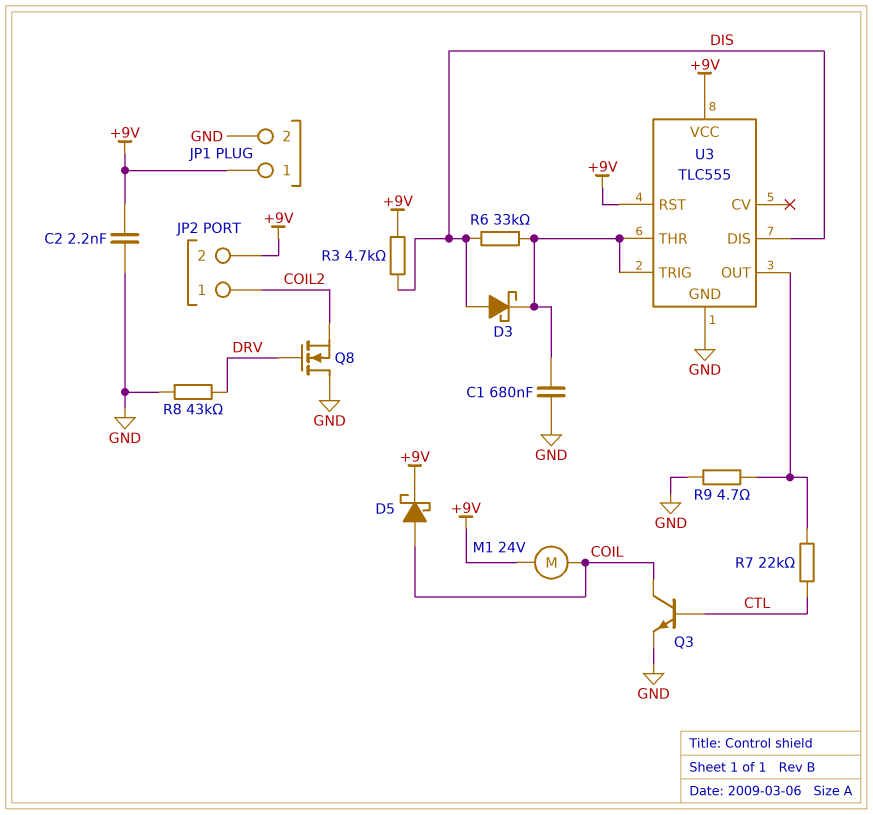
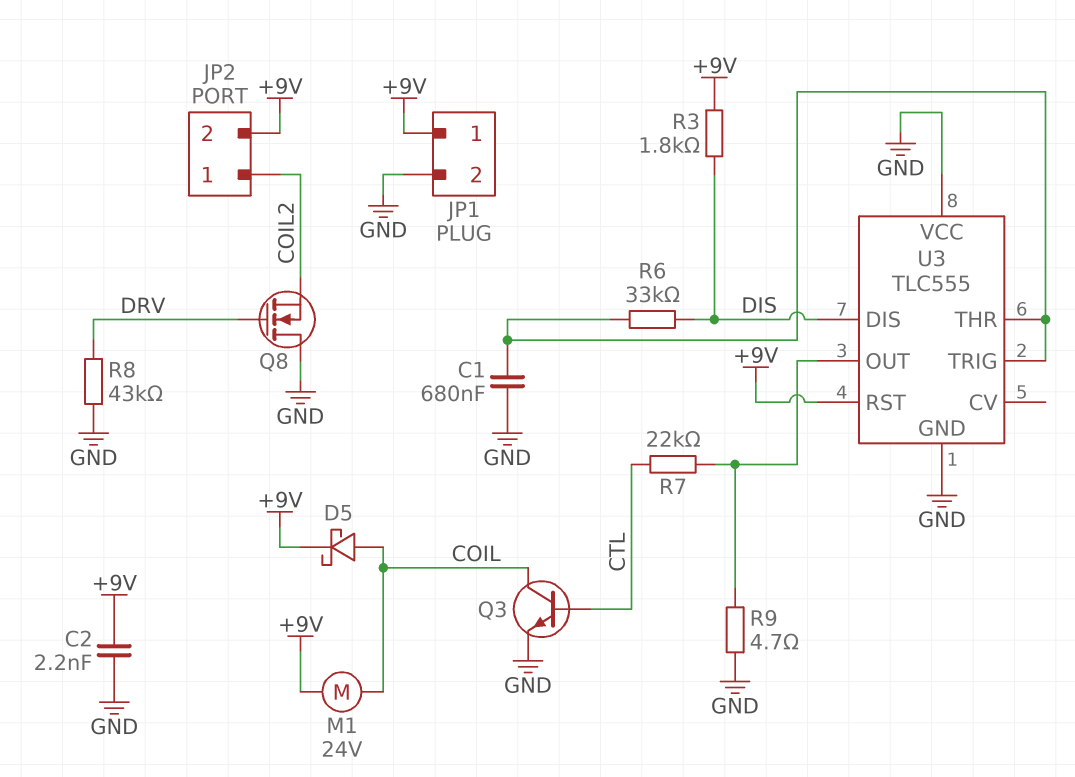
D3: schottky (A DIS, K U3/THR) -> none
R3: 4.7k (+9V, DIS) -> 1.8k (+9V, DIS)
U3 pin VCC: +9V -> GND

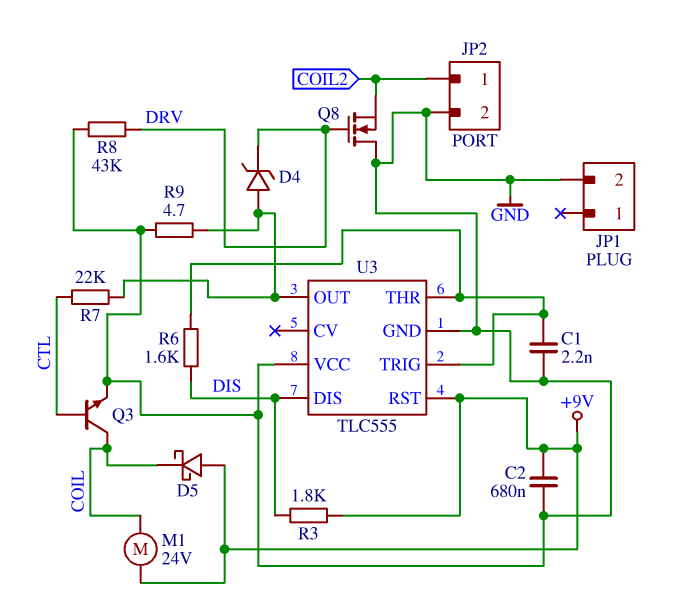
C1: 680nF (GND, U3/THR) -> 2.2nF (GND, U3/THR)
C2: 2.2nF (+9V, GND) -> 680nF (+9V, GND)
D4: none -> zener (A U3/OUT, K DRV)
D5: schottky (A COIL, K +9V) -> schottky (A +9V, K COIL)
JP1 pin 1: +9V -> none
JP2 pin 2: +9V -> GND
R6: 33k (DIS, U3/THR) -> 1.6k (DIS, U3/THR)

